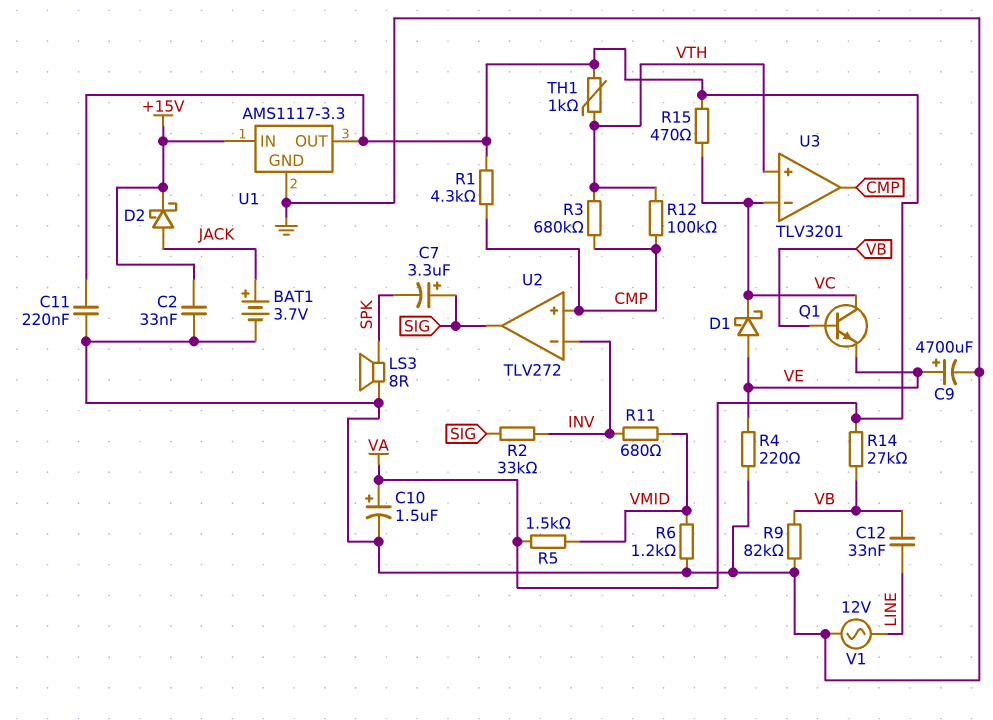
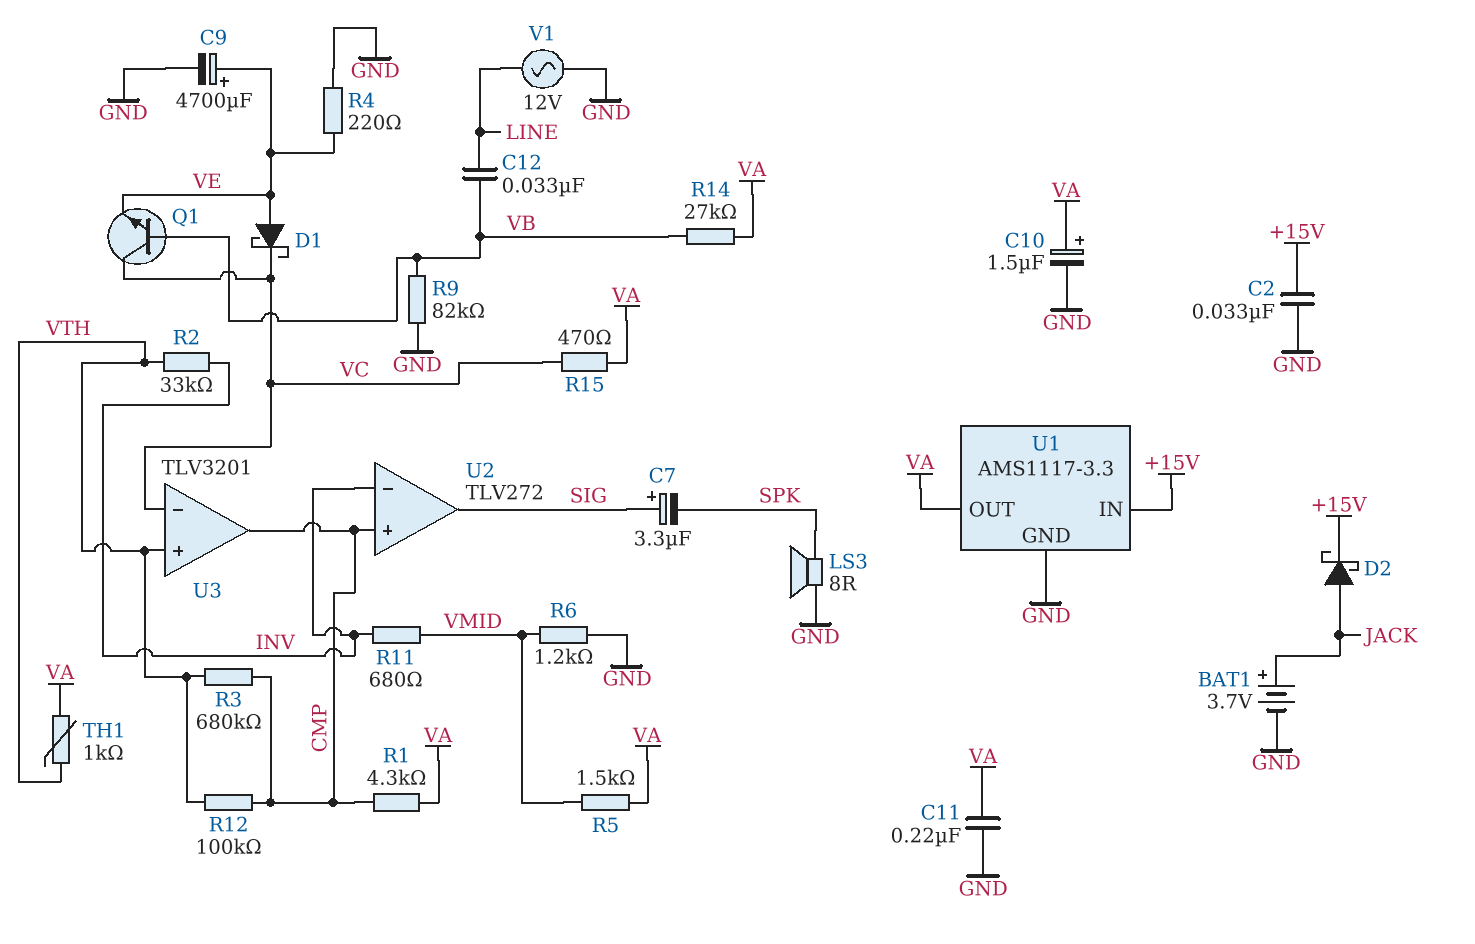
R2: 33k (INV, SIG) -> 33k (INV, VTH)

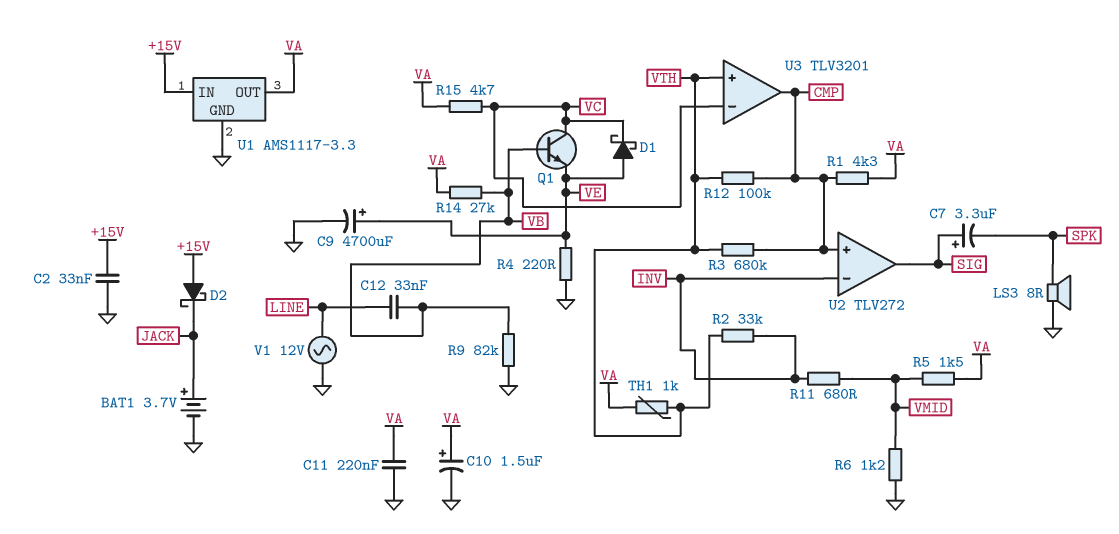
D2: schottky (A JACK, K +15V) -> schottky (A +15V, K JACK)
R15: 470 (VA, VC) -> 4.7k (VA, VC)

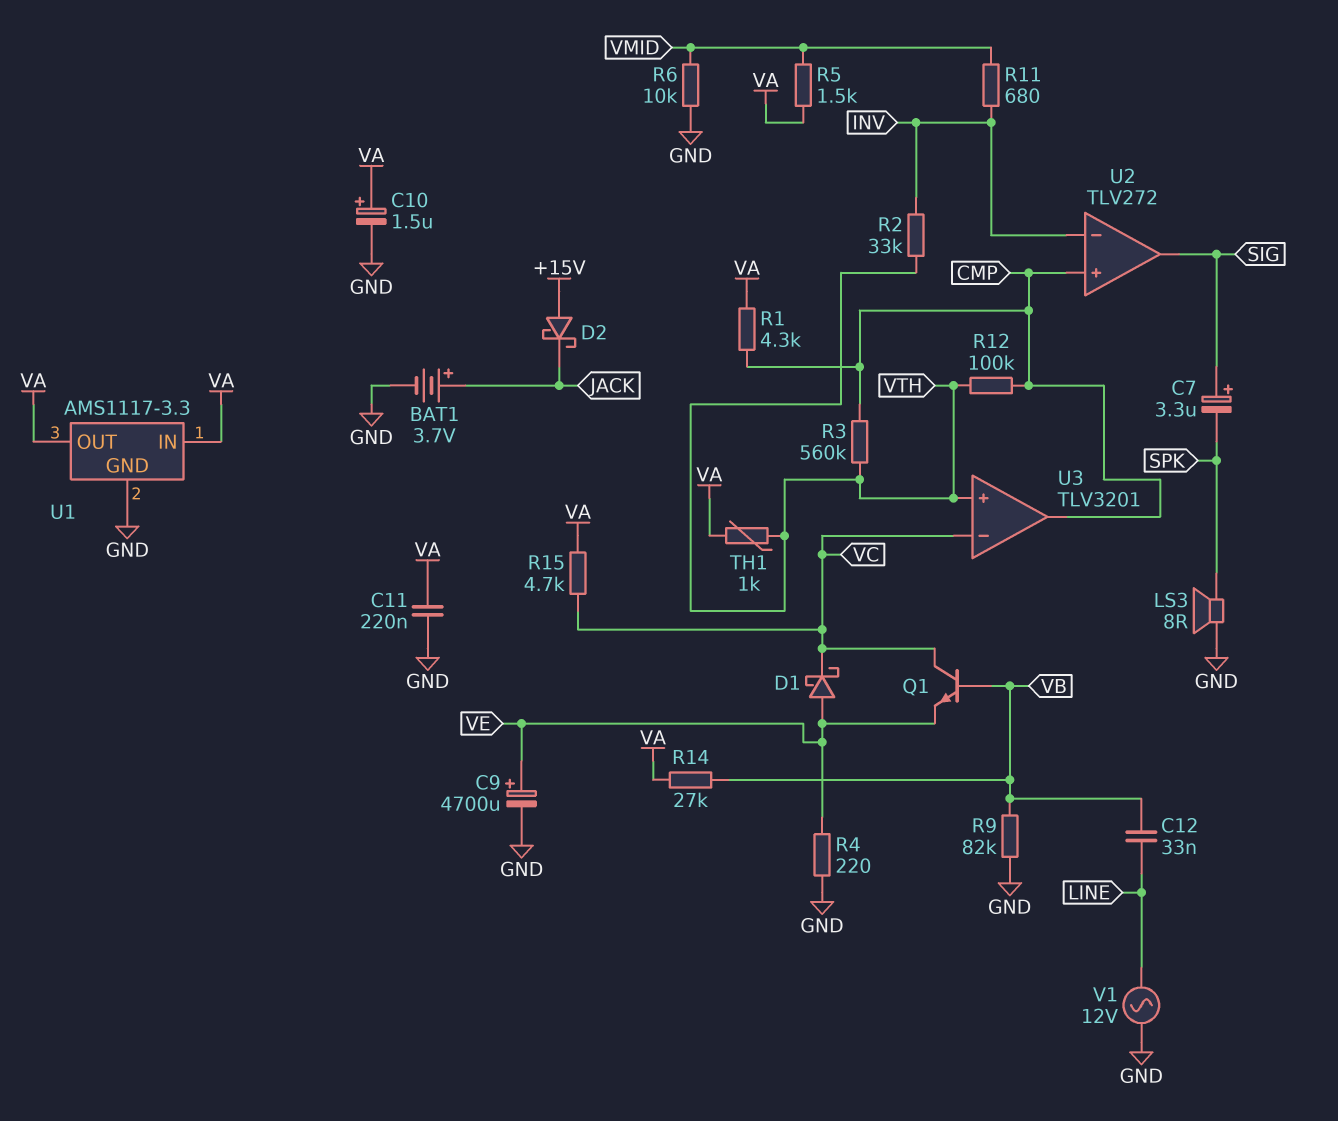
C2: 33nF (+15V, GND) -> none
R3: 680k (CMP, VTH) -> 560k (CMP, VTH)
R6: 1.2k (GND, VMID) -> 10k (GND, VMID)
U1 pin IN: +15V -> VA

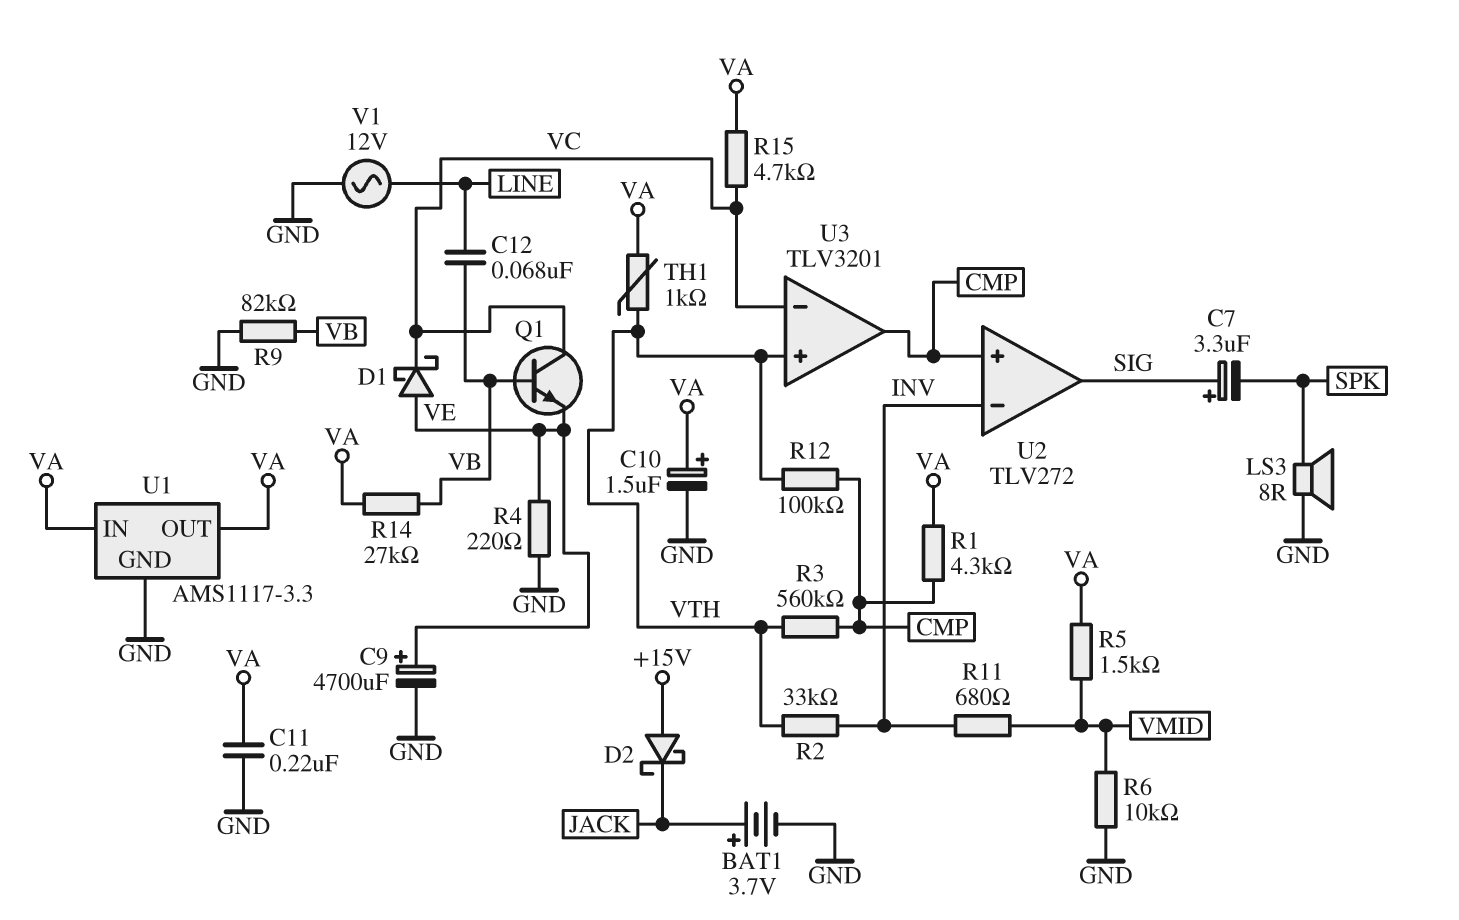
C12: 33nF (LINE, VB) -> 68nF (LINE, VB)

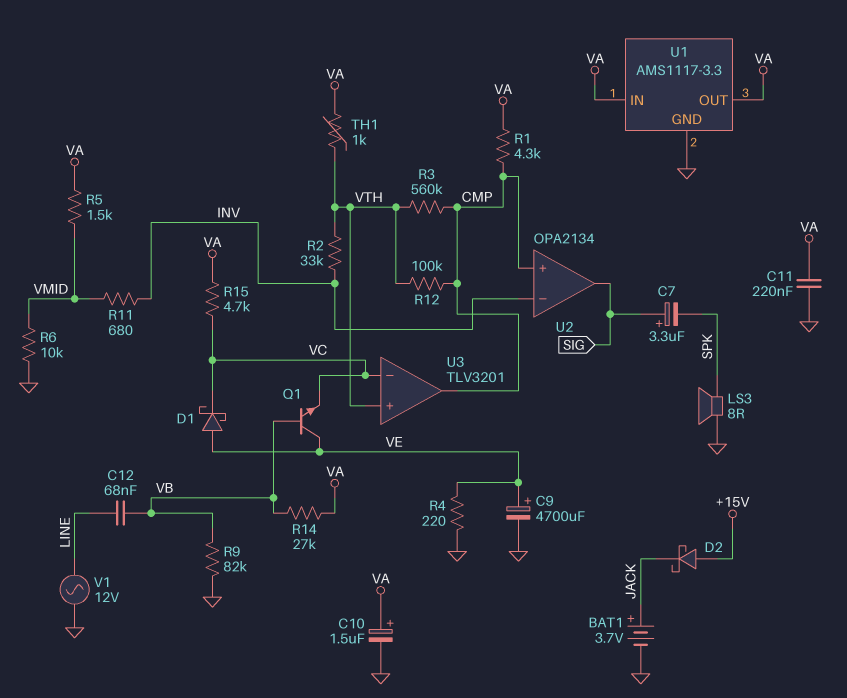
Q1: NPN (B VB, C VC, E VE) -> NPN (B VB, C VE, E VC)
U2: TLV272 -> OPA2134

